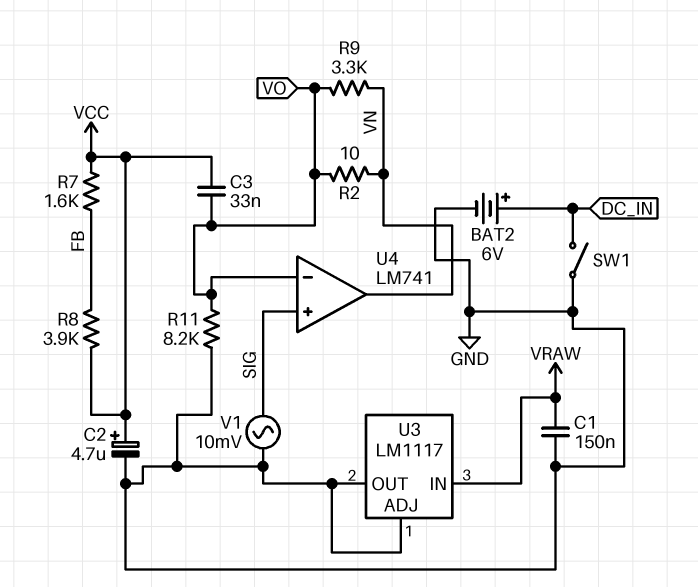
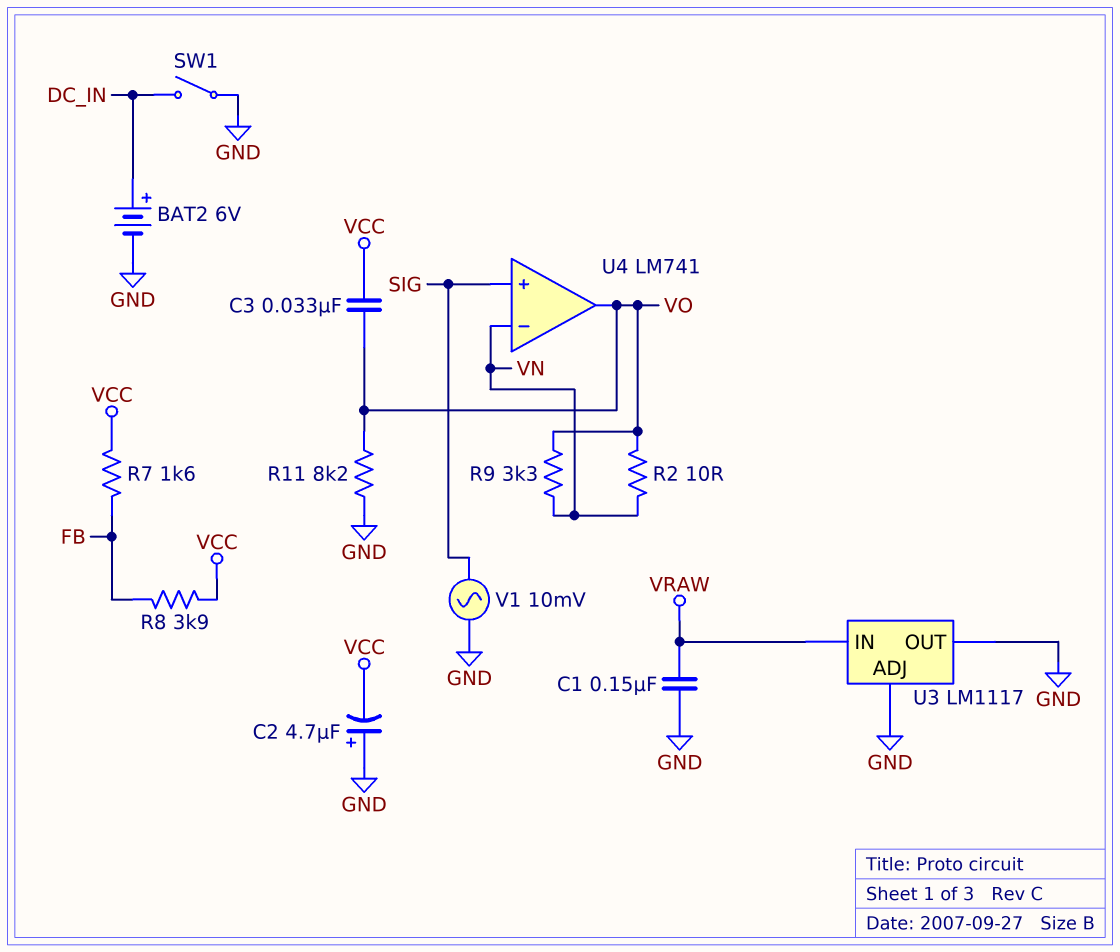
C2: 4.7uF (plus VCC, minus GND) -> 4.7uF (plus GND, minus VCC)
U4 pin in-: VO -> VN
U4 pin out: VN -> VO

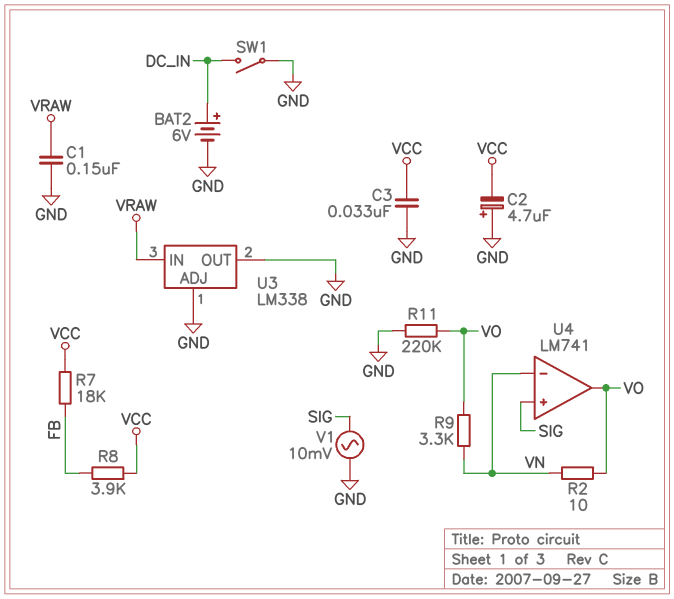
C3: 33nF (VCC, VO) -> 33nF (GND, VCC)
R7: 1.6k (FB, VCC) -> 18k (FB, VCC)
R11: 8.2k (GND, VO) -> 220k (GND, VO)
U3: LM1117 -> LM338

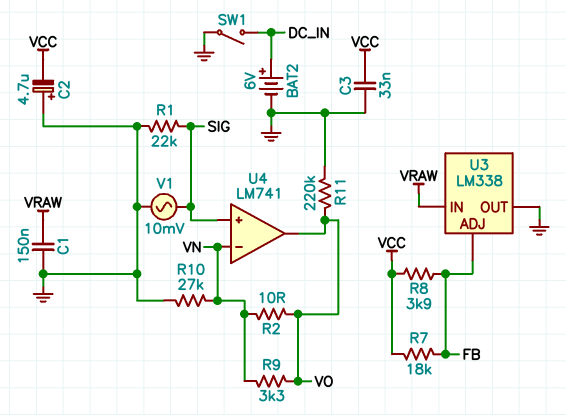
R1: none -> 22k (GND, SIG)
R10: none -> 27k (GND, VN)
U3 pin ADJ: GND -> FB

